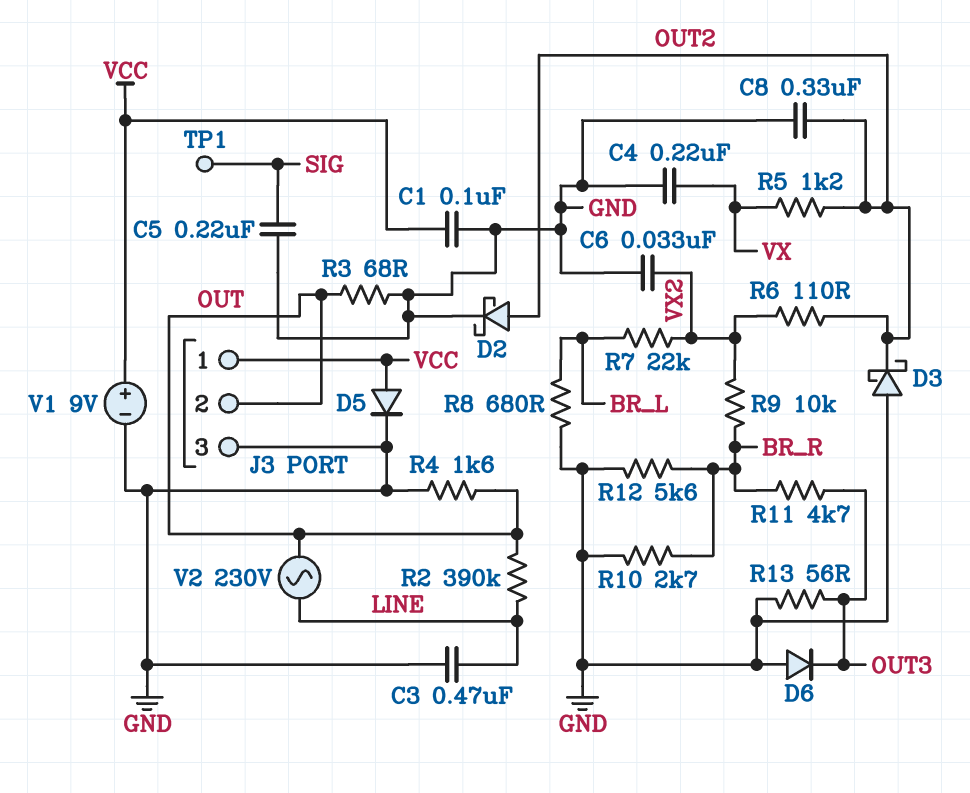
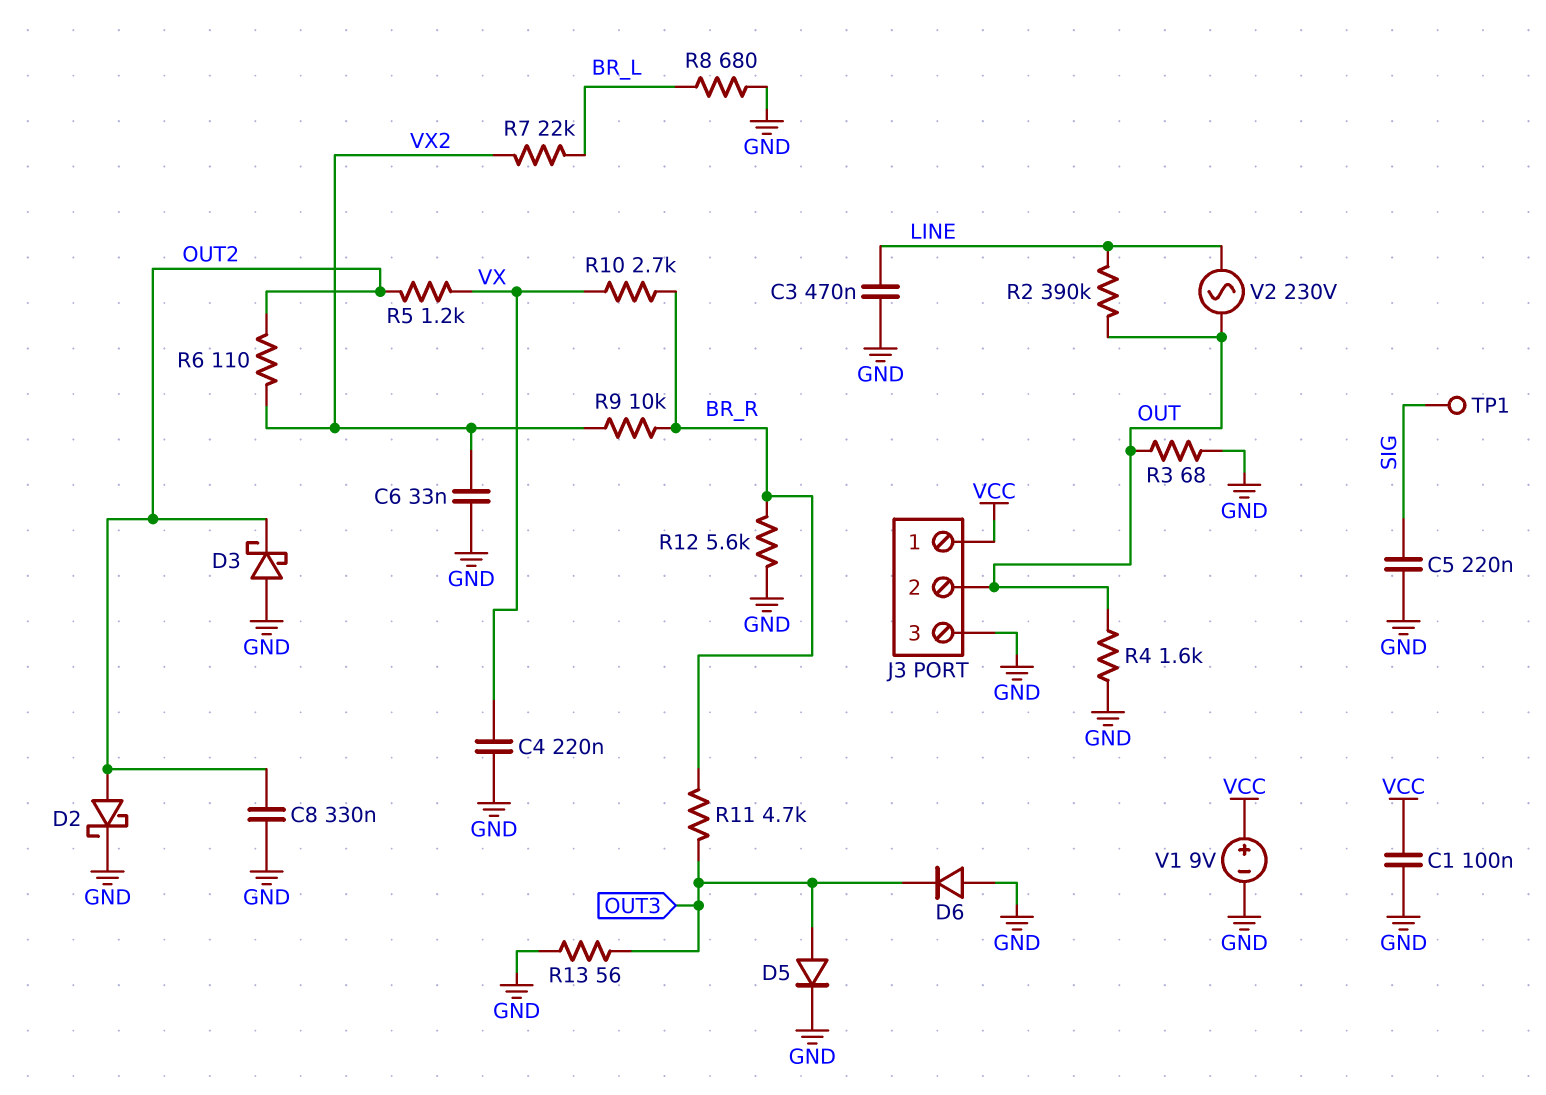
D5: diode (A VCC, K GND) -> diode (A OUT3, K GND)
R10: 2.7k (BR_R, GND) -> 2.7k (BR_R, VX)

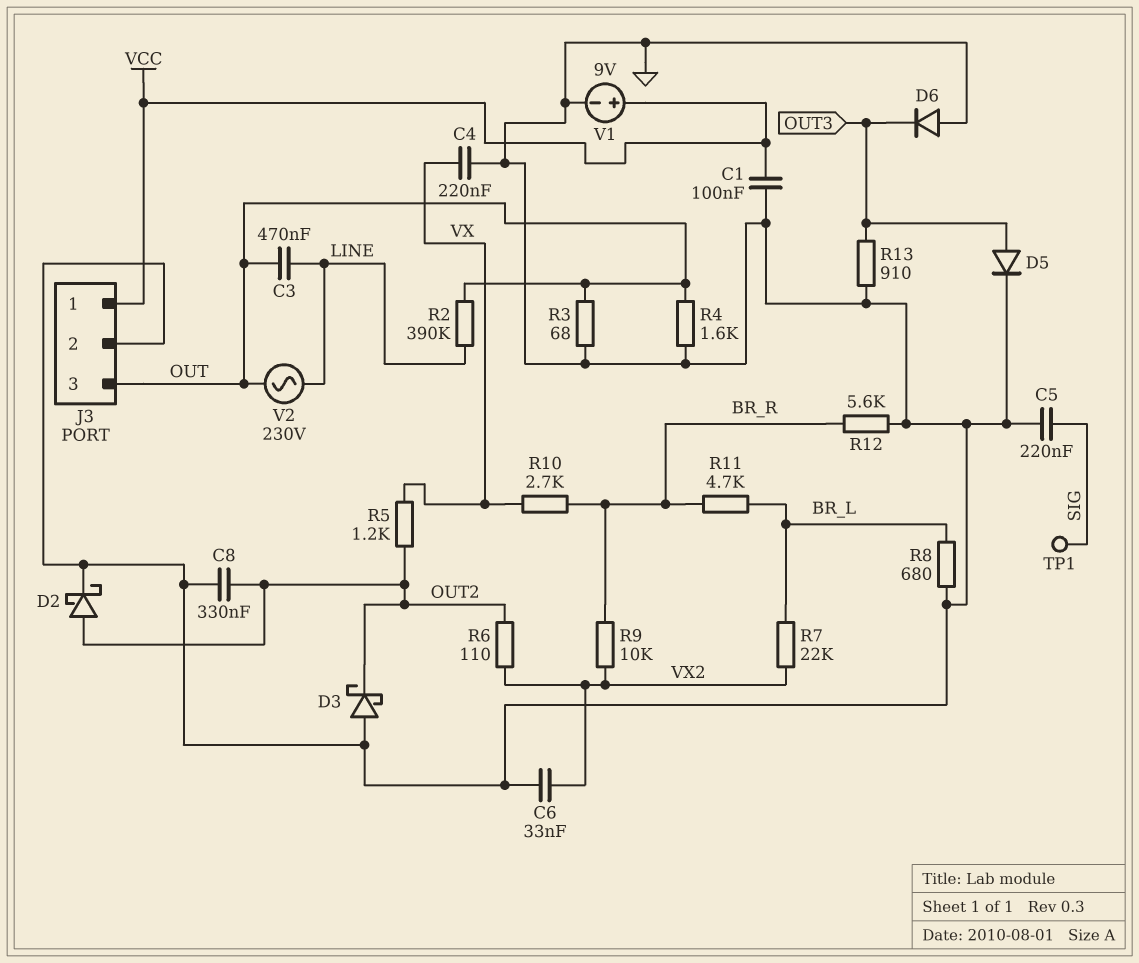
C3: 470nF (GND, LINE) -> 470nF (LINE, OUT)
J3 pin 2: OUT -> GND
J3 pin 3: GND -> OUT
R11: 4.7k (BR_R, OUT3) -> 4.7k (BR_L, BR_R)
R13: 56 (GND, OUT3) -> 910 (GND, OUT3)

